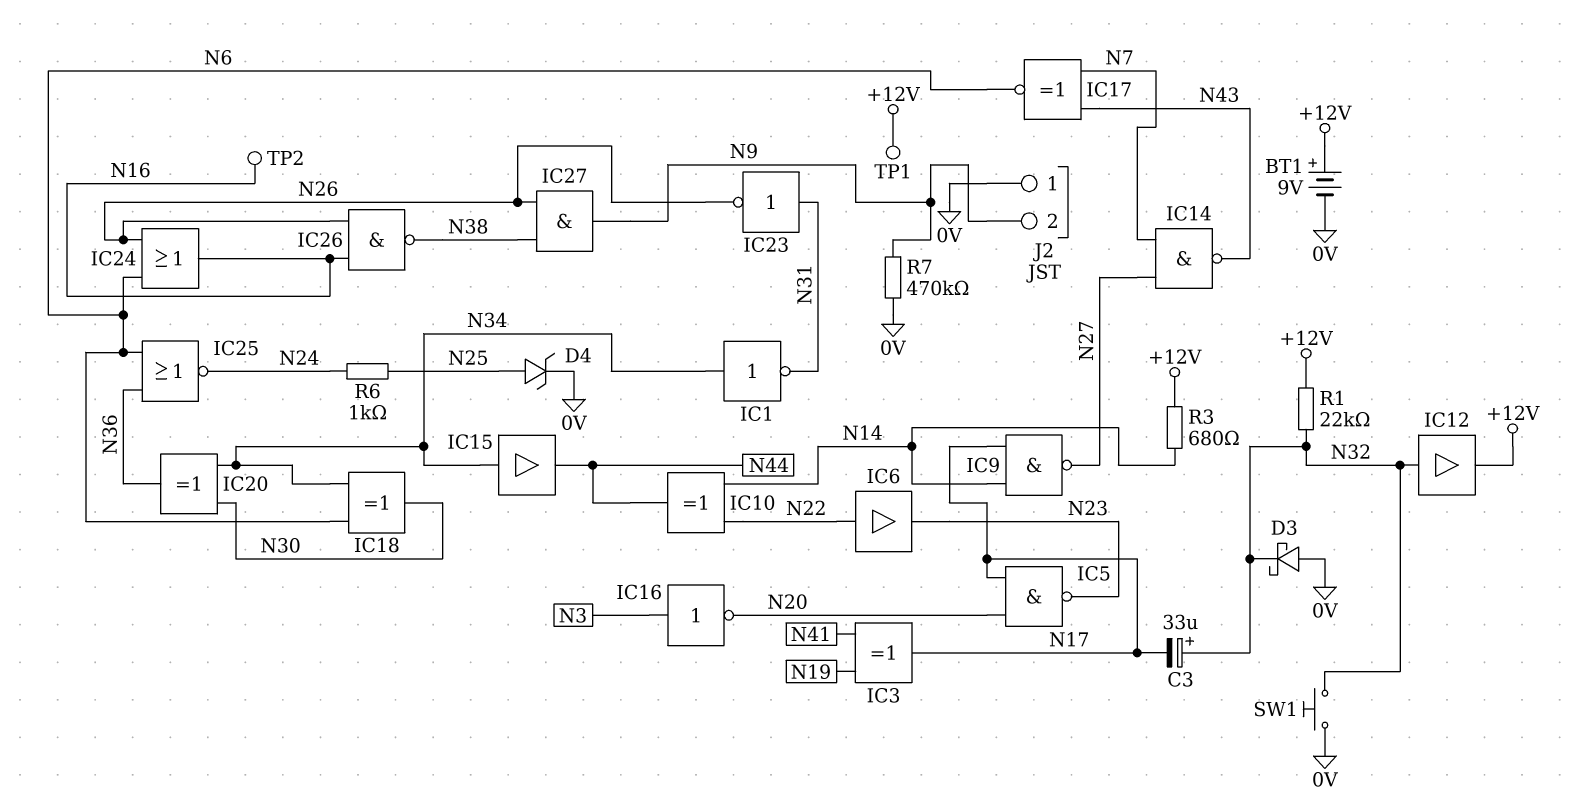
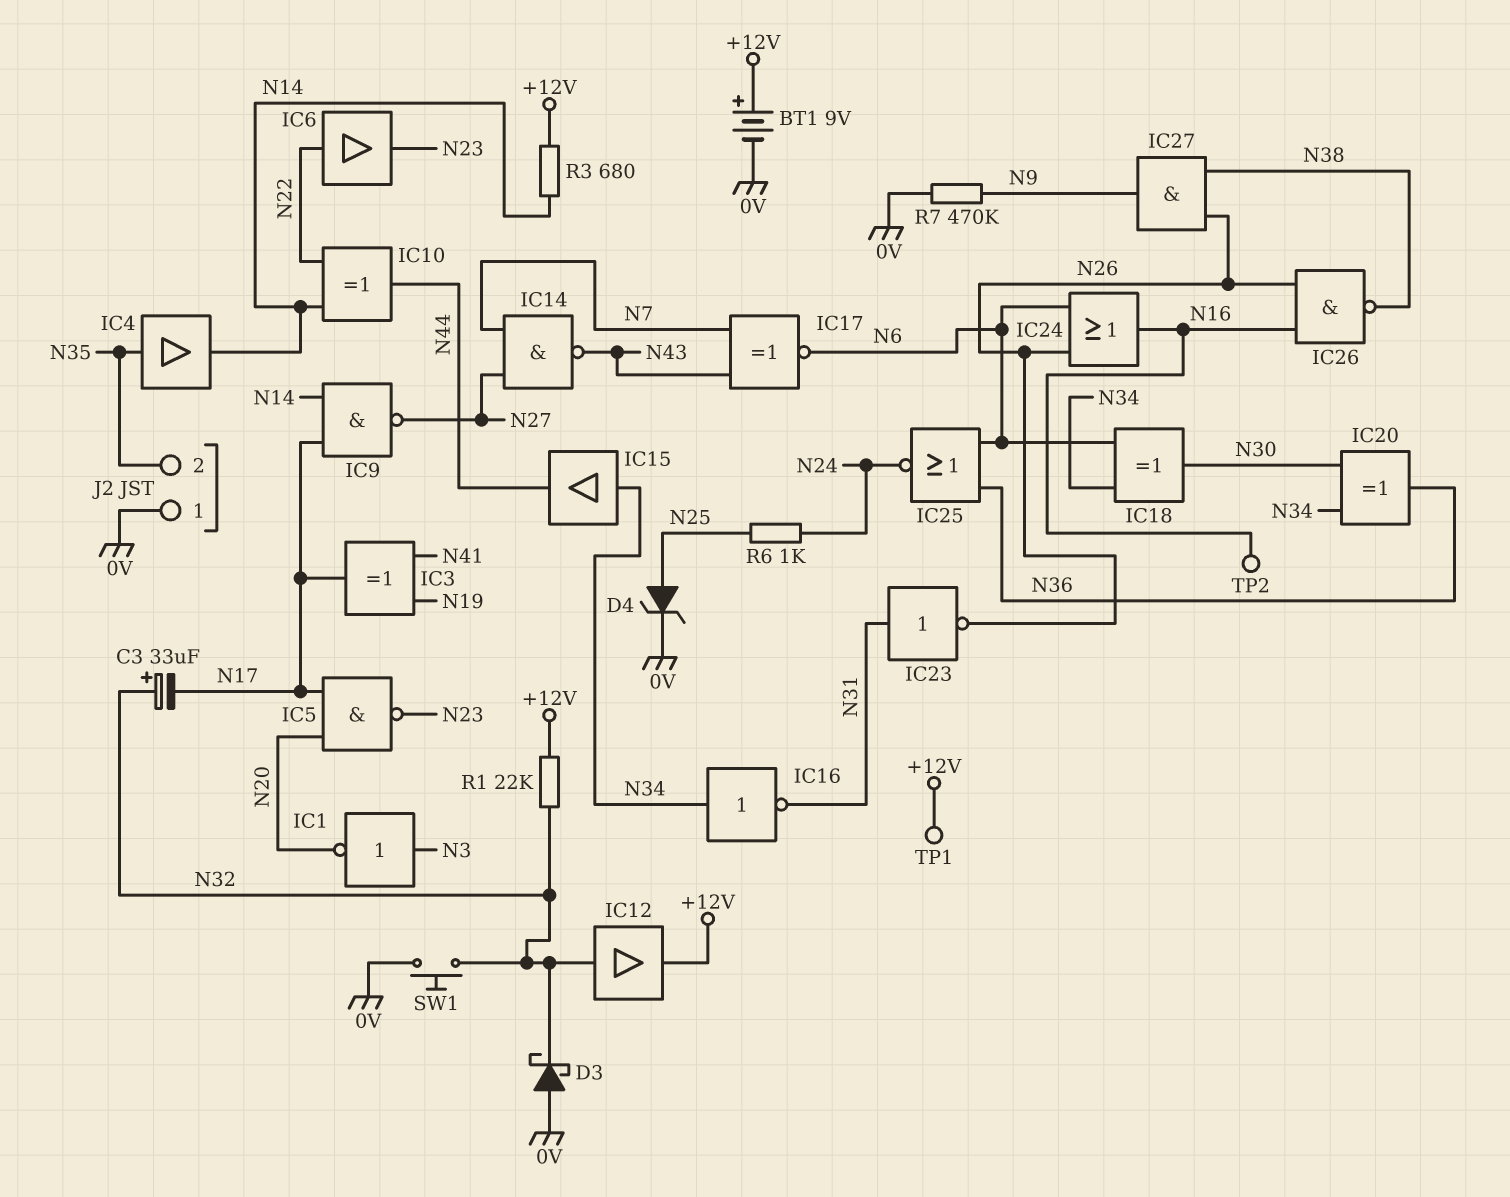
IC1: NOT (in N34, out N31) -> NOT (in N3, out N20)
IC4: none -> buffer (in N35, out N14)
IC16: NOT (in N3, out N20) -> NOT (in N34, out N31)
J2 pin 2: N9 -> N35

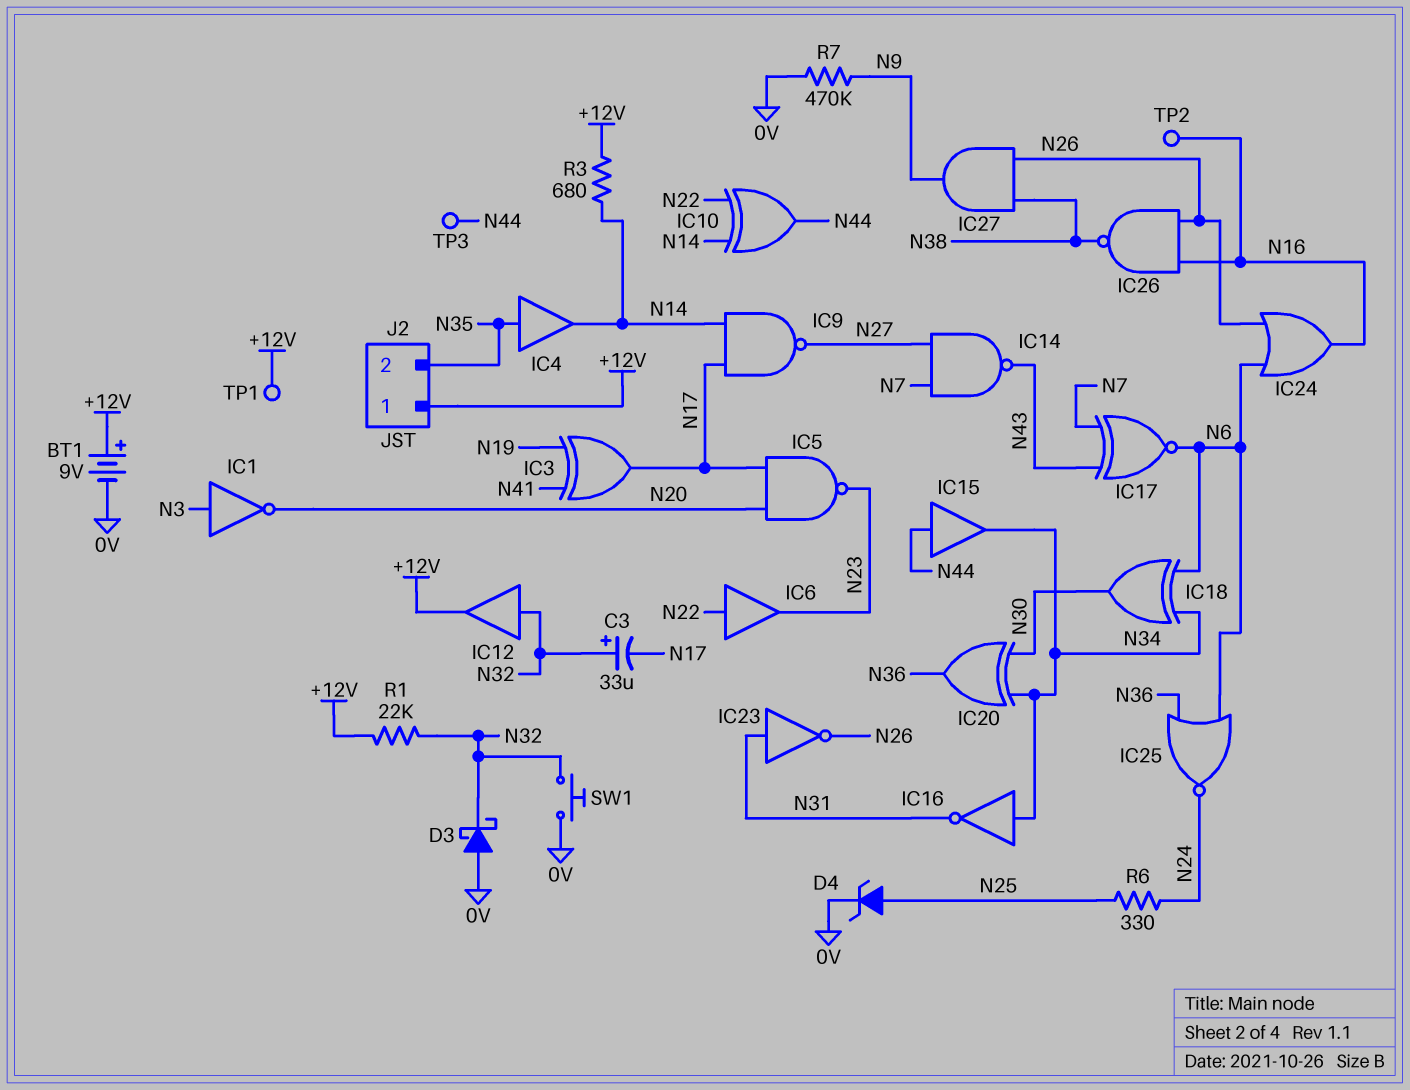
IC15: buffer (in N34, out N44) -> buffer (in N44, out N34)
J2 pin 1: 0V -> +12V
R6: 1k (N24, N25) -> 330 (N24, N25)
TP3: none -> test point (N44)

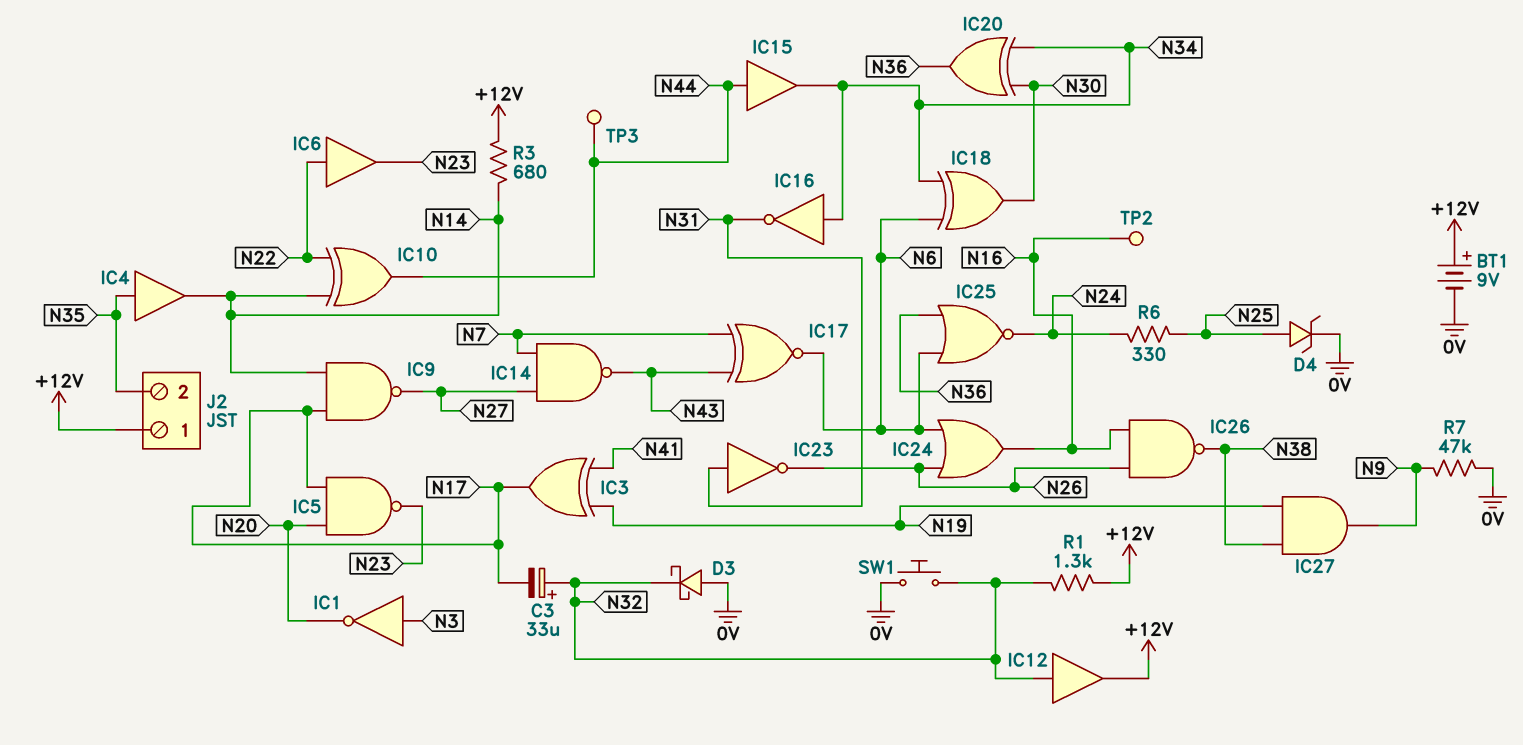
IC27: AND (in N26, in N38, out N9) -> AND (in N19, in N38, out N9)
R1: 22k (+12V, N32) -> 1.3k (+12V, N32)
R7: 470k (0V, N9) -> 47k (0V, N9)
TP1: test point (+12V) -> none

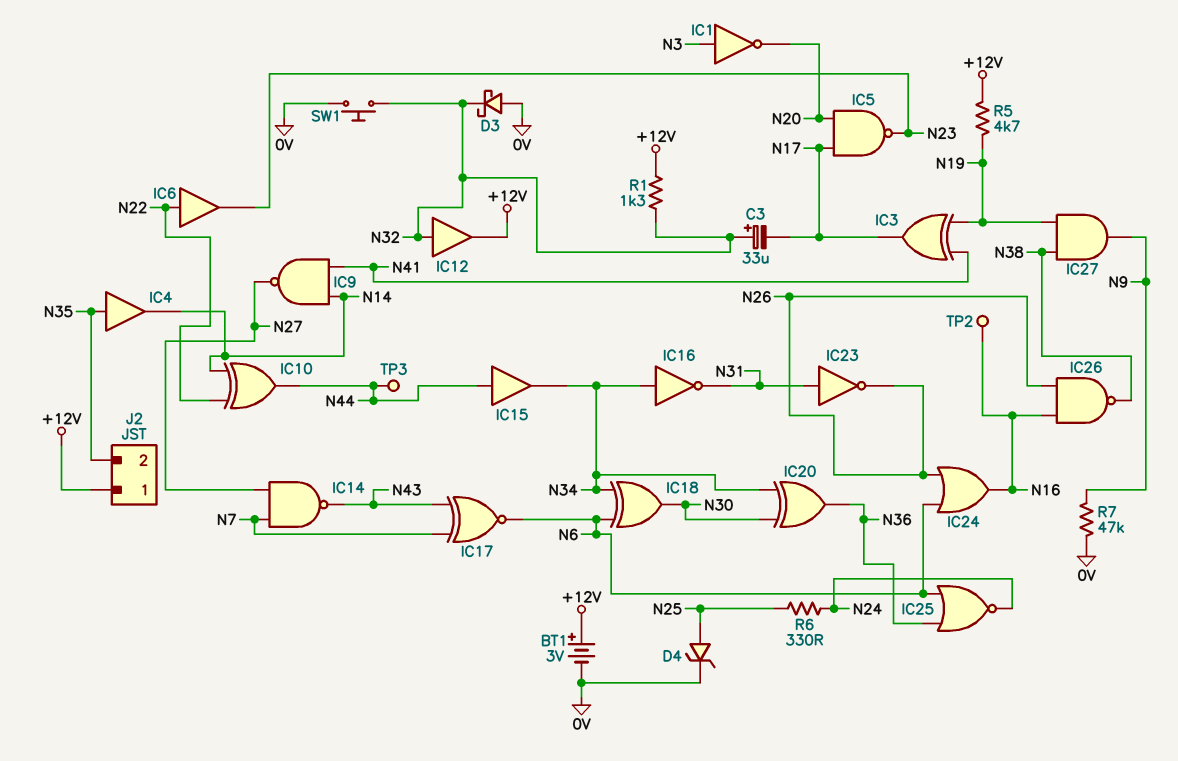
BT1: 9V (plus +12V, minus 0V) -> 3V (plus +12V, minus 0V)
IC9: NAND (in N14, in N17, out N27) -> NAND (in N14, in N41, out N27)
R3: 680 (+12V, N14) -> none
R5: none -> 4.7k (+12V, N19)

